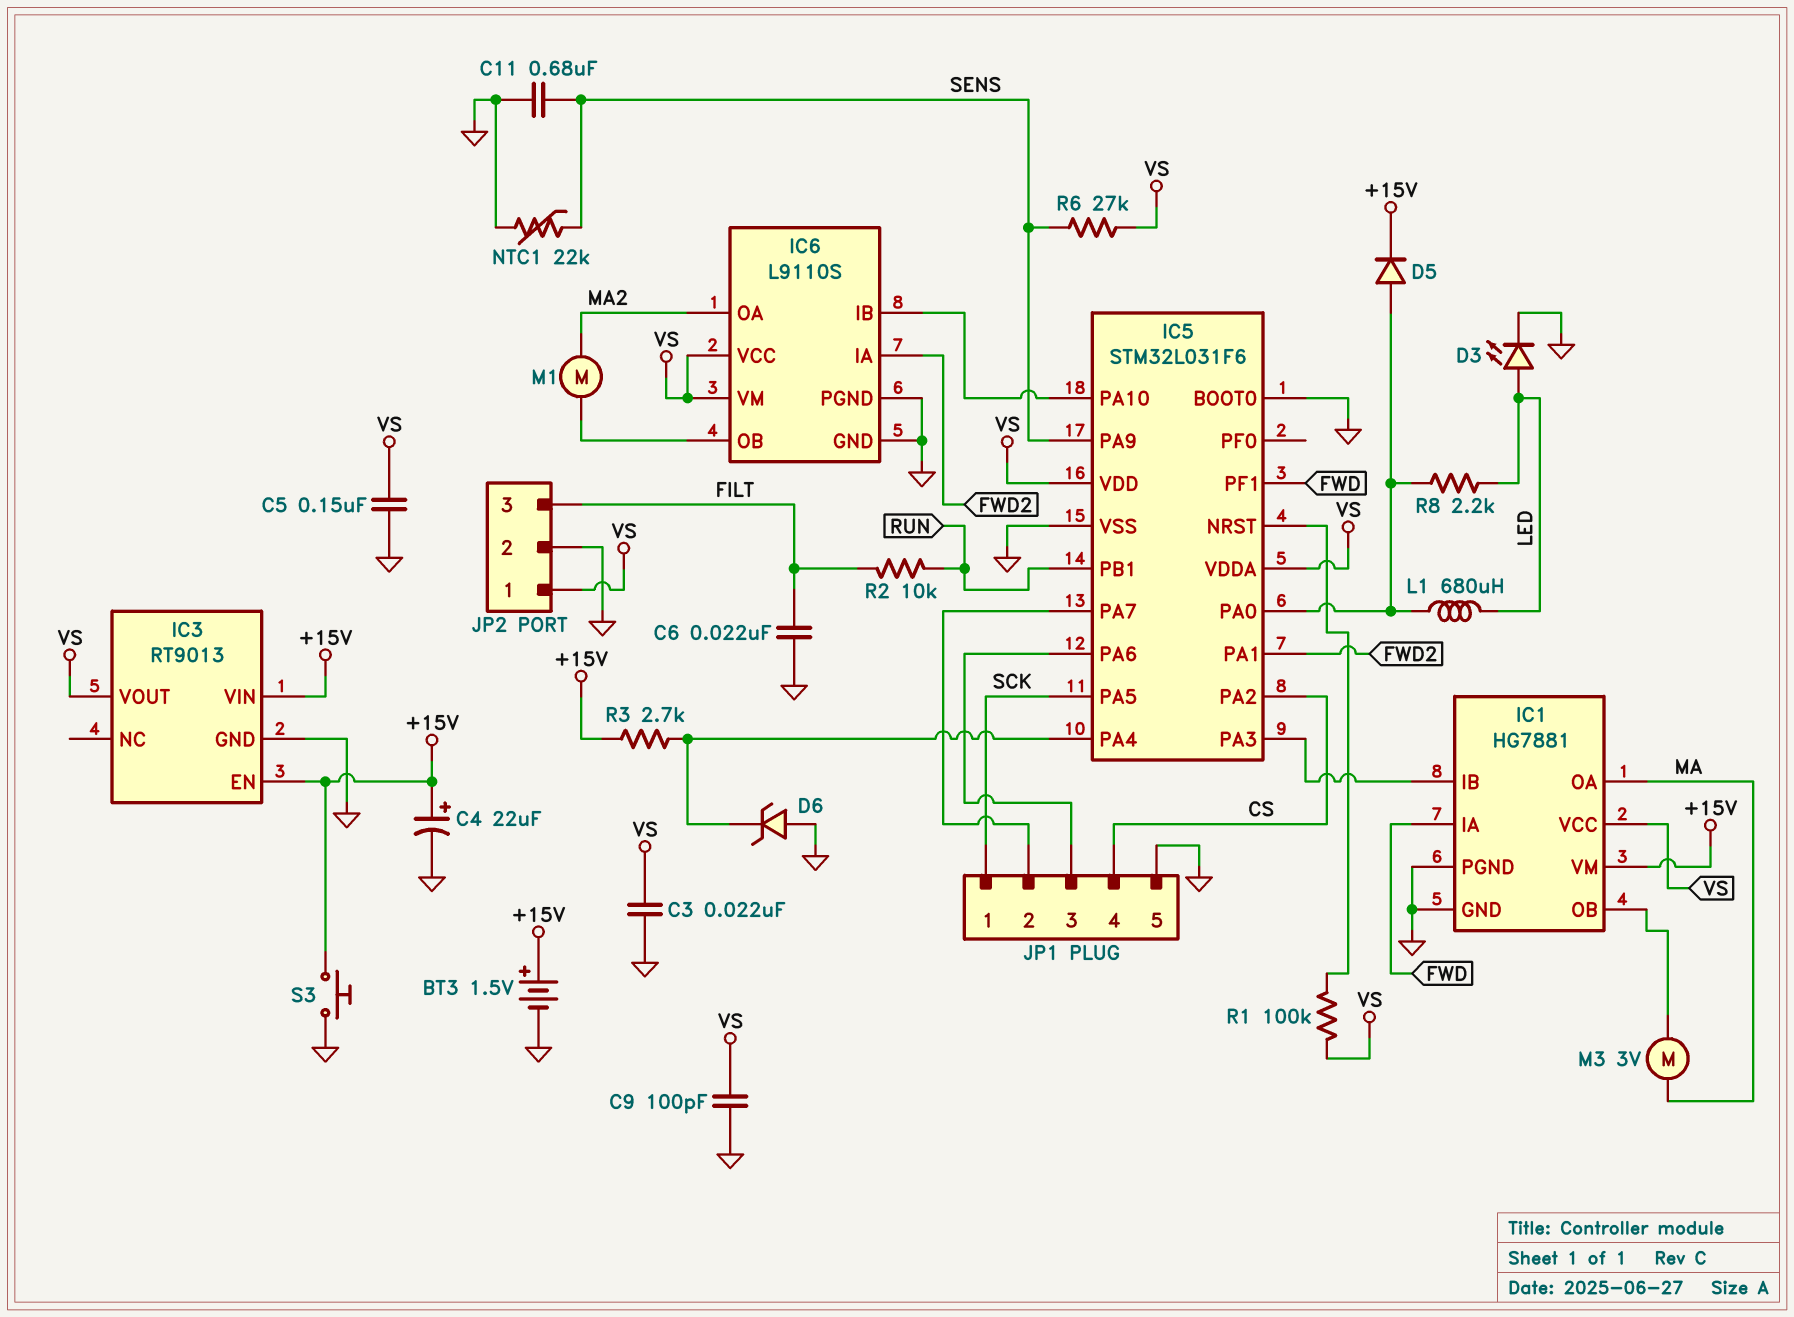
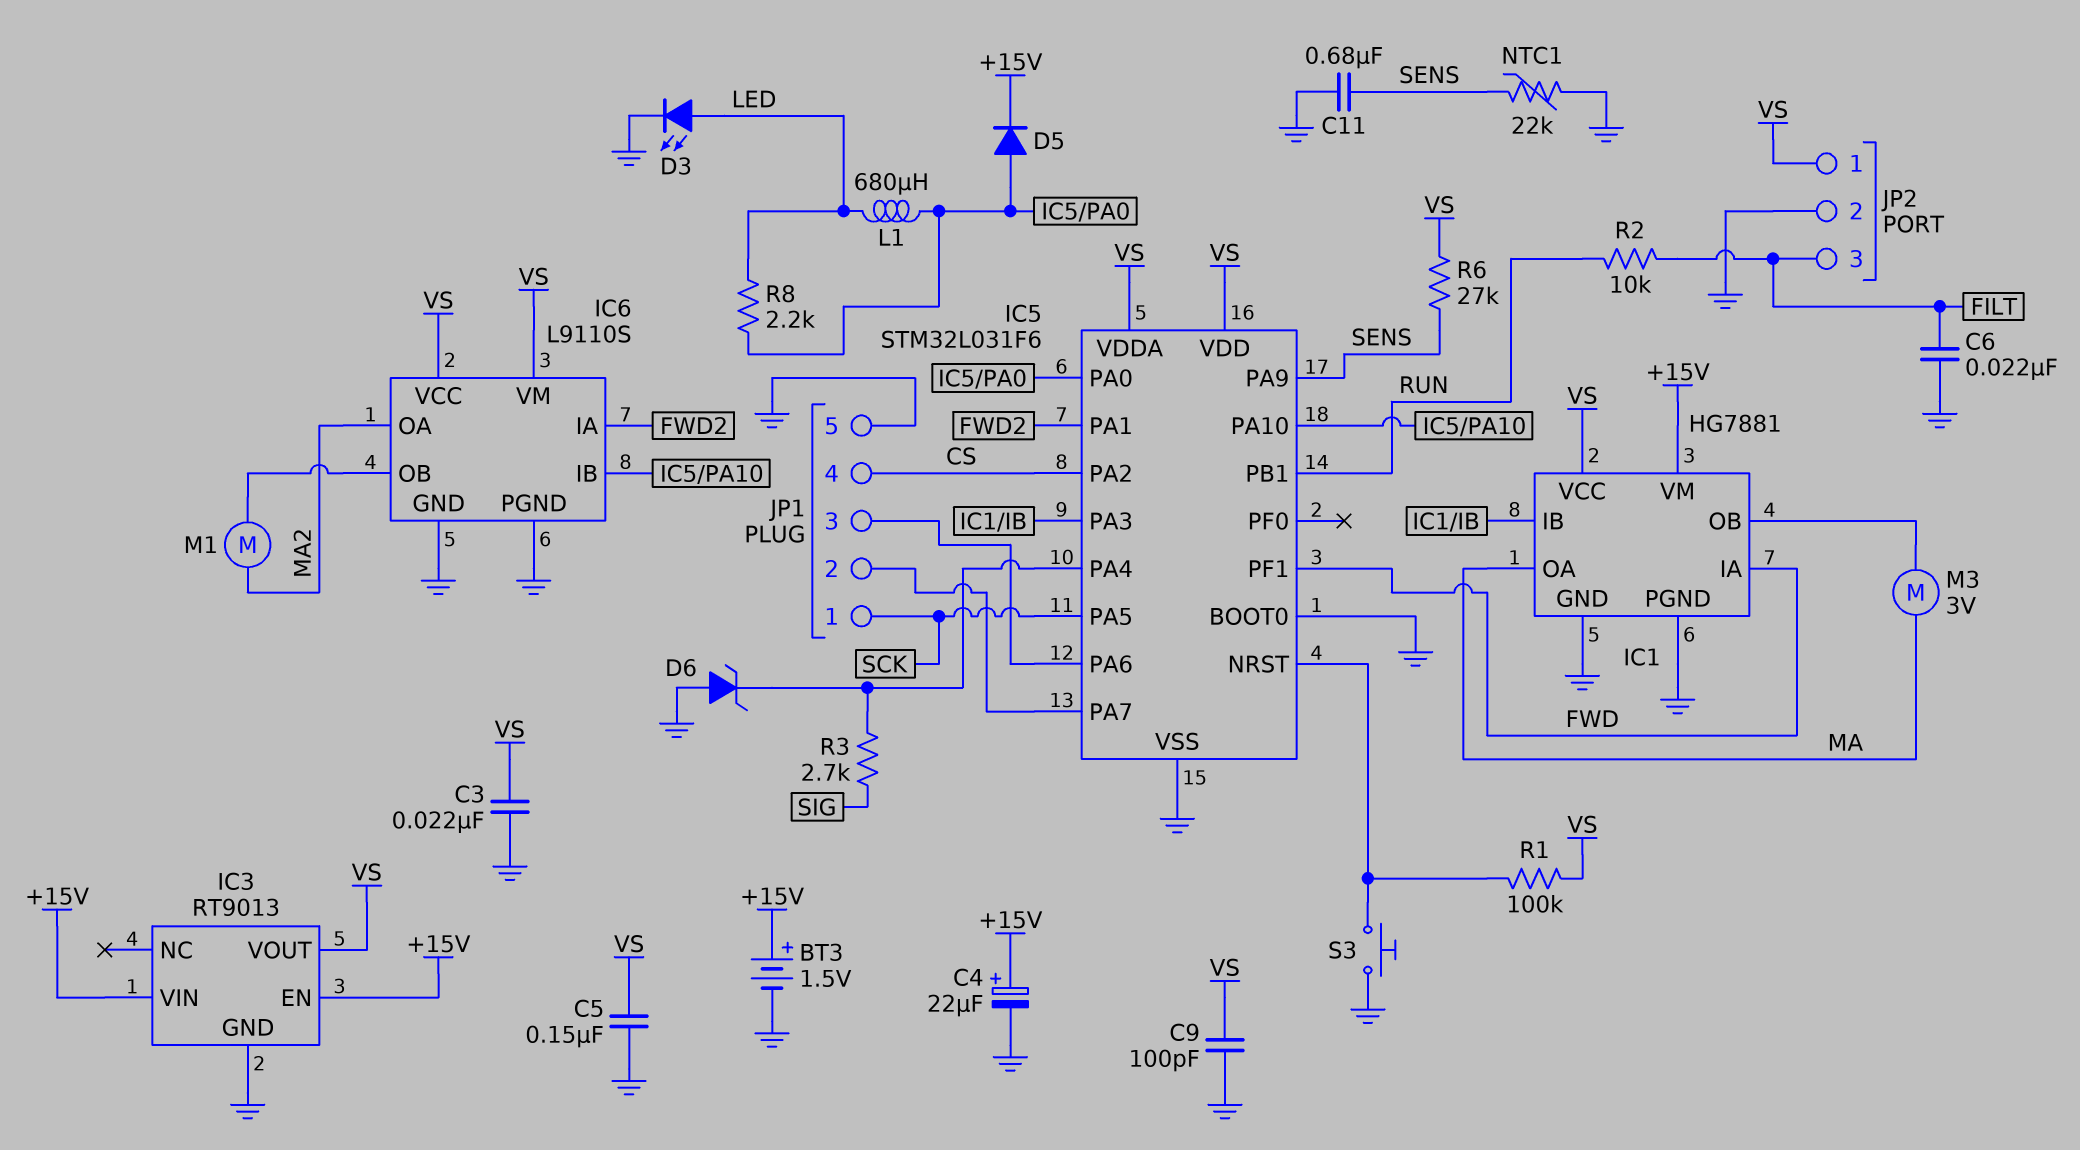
R3: 2.7k (+15V, IC5/PA4) -> 2.7k (IC5/PA4, SIG)
S3: button (+15V, GND) -> button (GND, IC5/NRST)

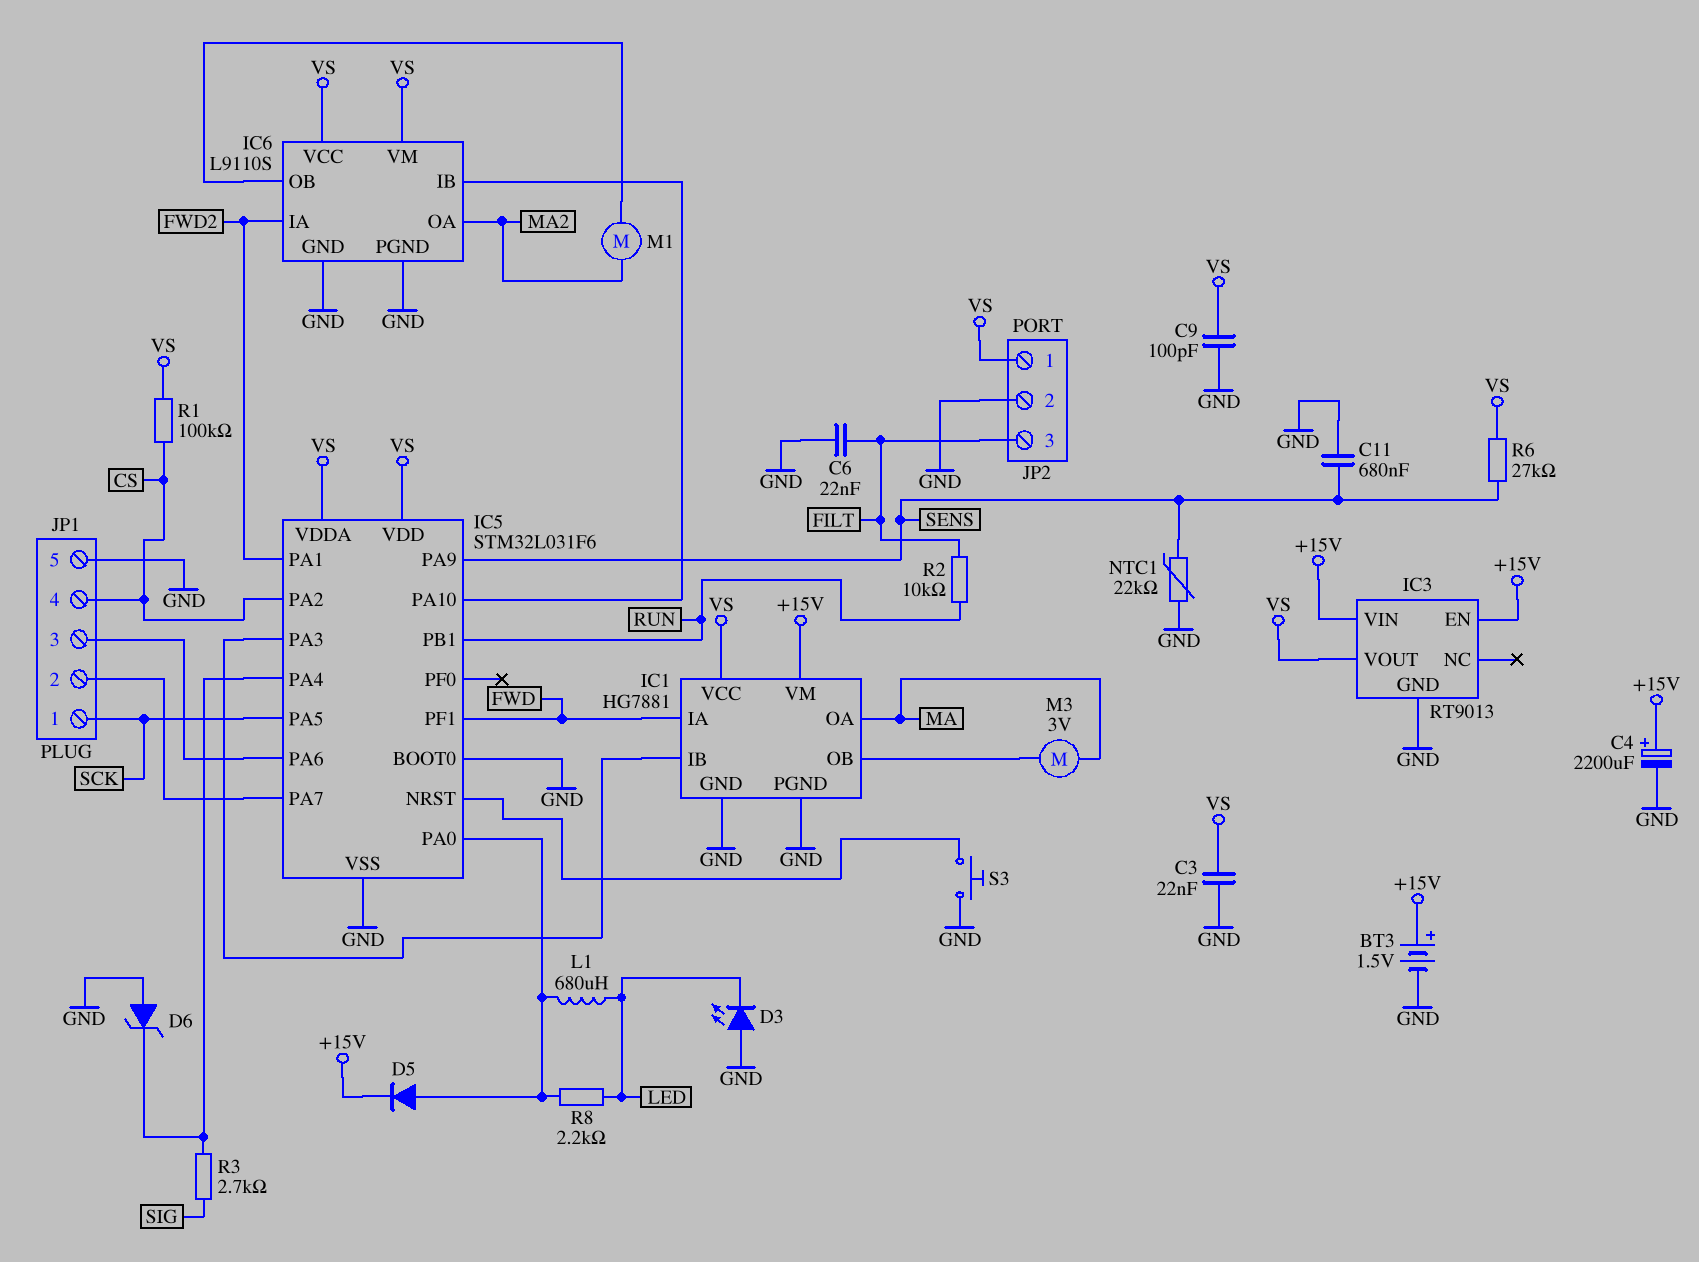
C4: 22uF (plus +15V, minus GND) -> 2200uF (plus +15V, minus GND)
C5: 150nF (GND, VS) -> none
D3: LED (A LED, K GND) -> LED (A GND, K LED)
R1: 100k (IC5/NRST, VS) -> 100k (CS, VS)

